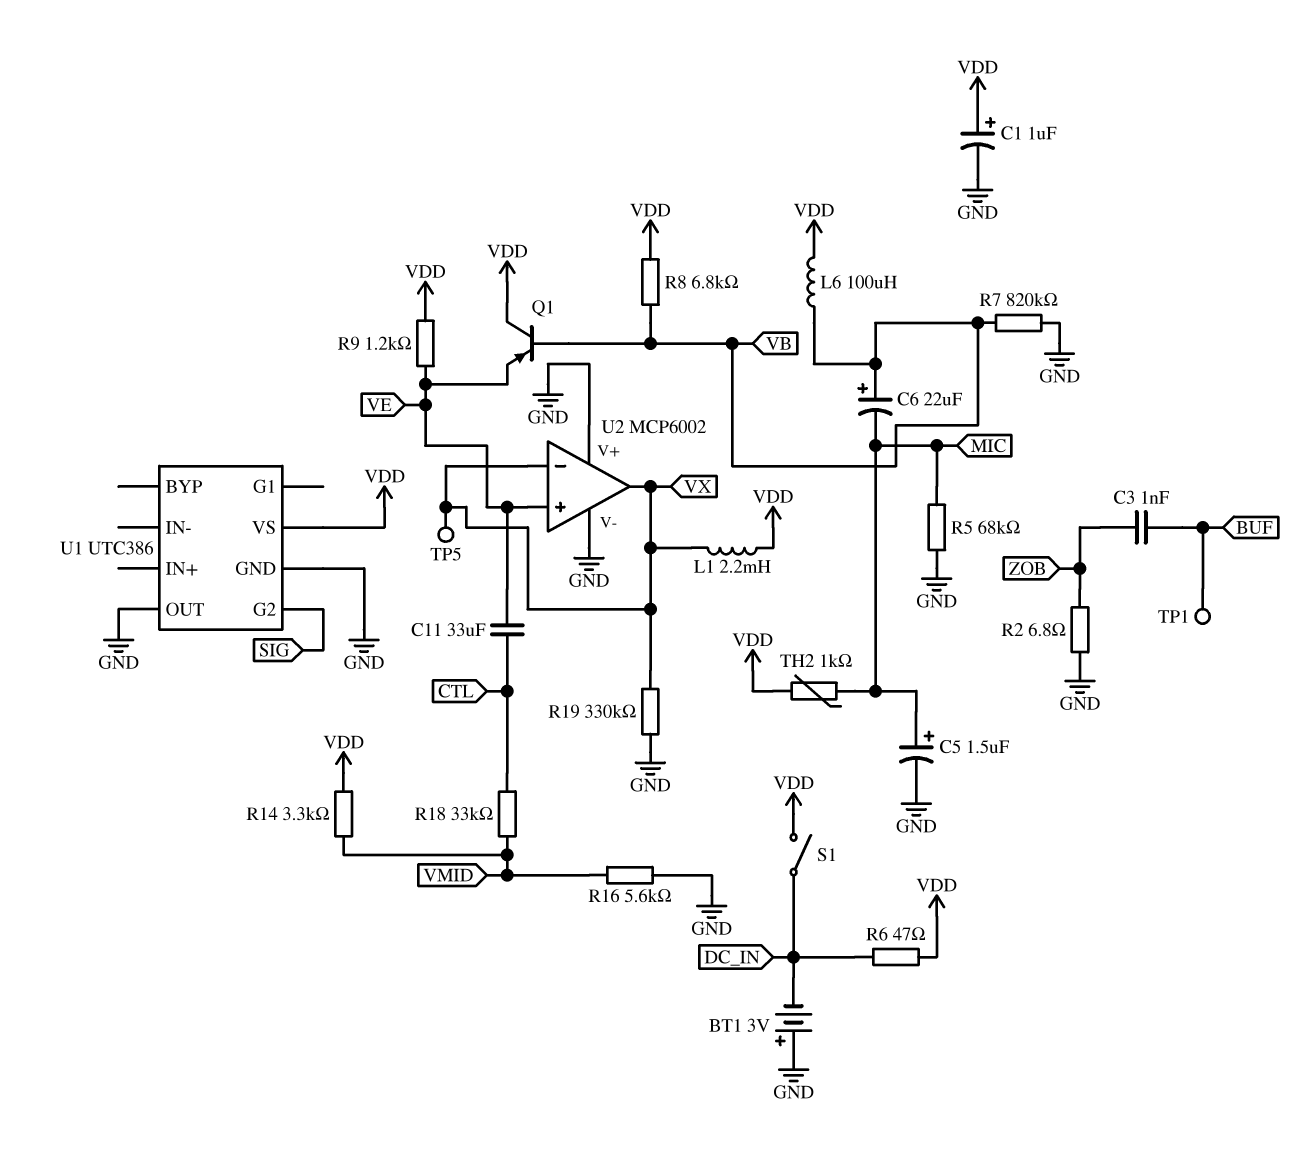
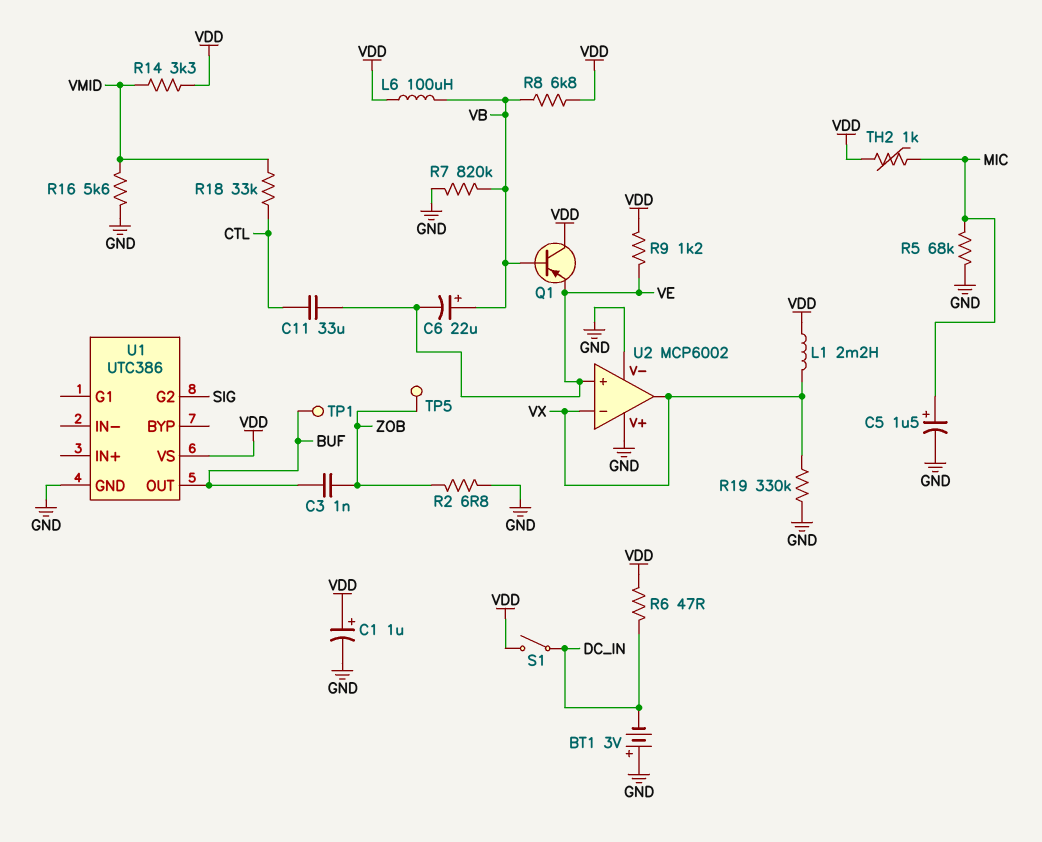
C6: 22uF (plus VB, minus MIC) -> 22uF (plus VB, minus VE)
TP5: test point (VX) -> test point (ZOB)
U1 pin OUT: GND -> BUF

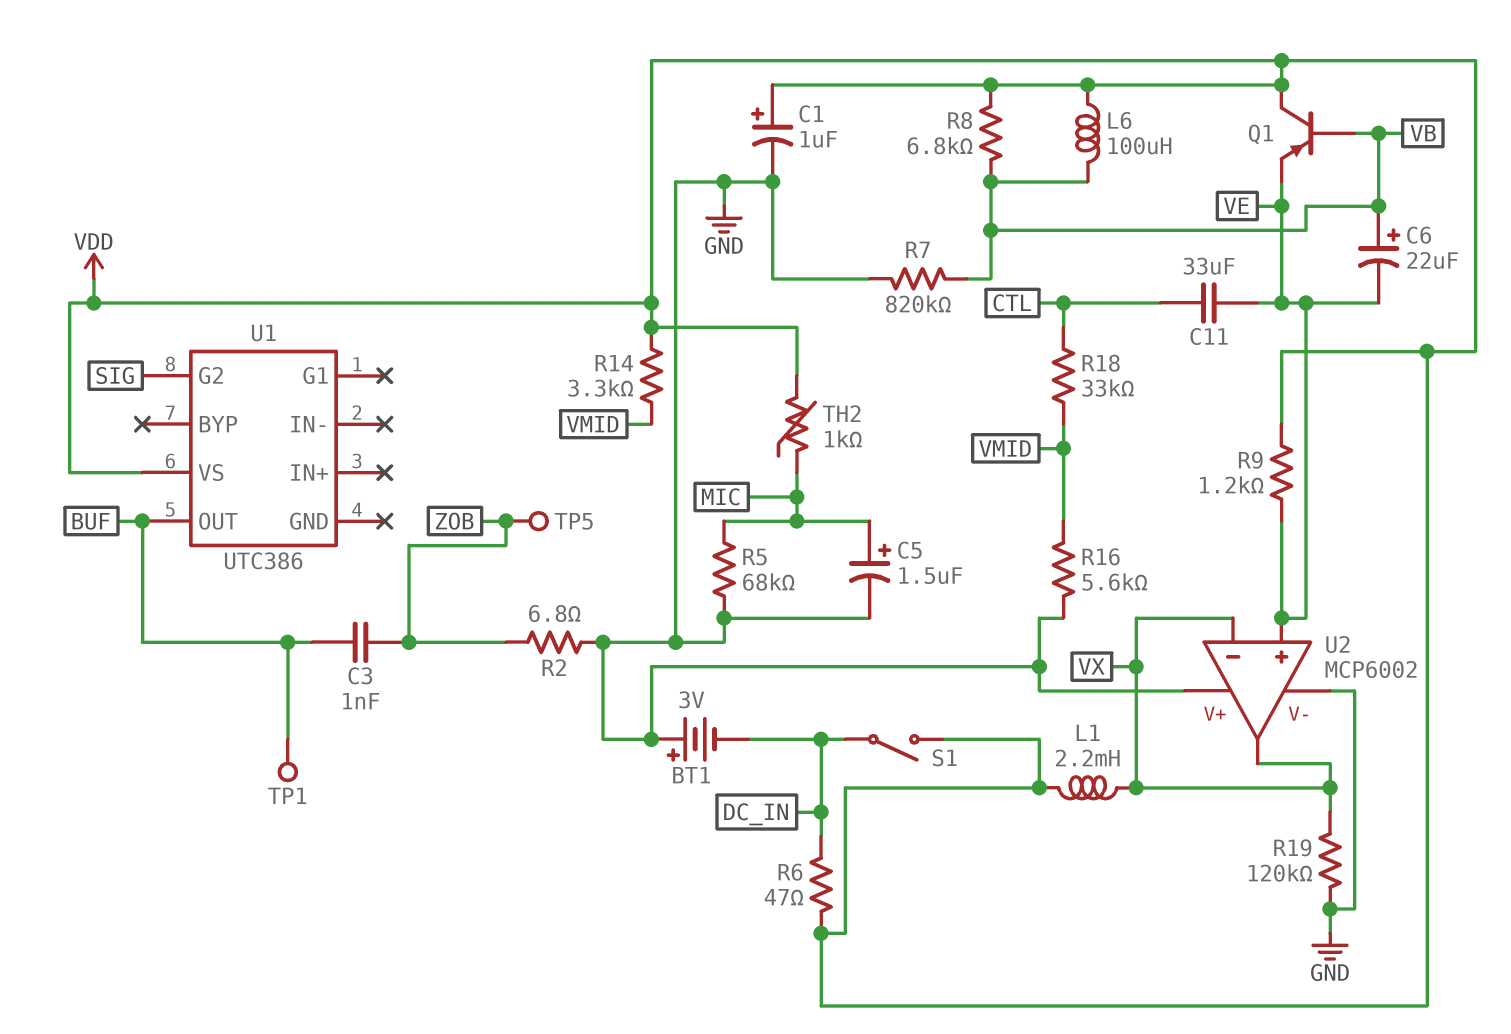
R19: 330k (GND, VX) -> 120k (GND, VX)
U1 pin GND: GND -> none

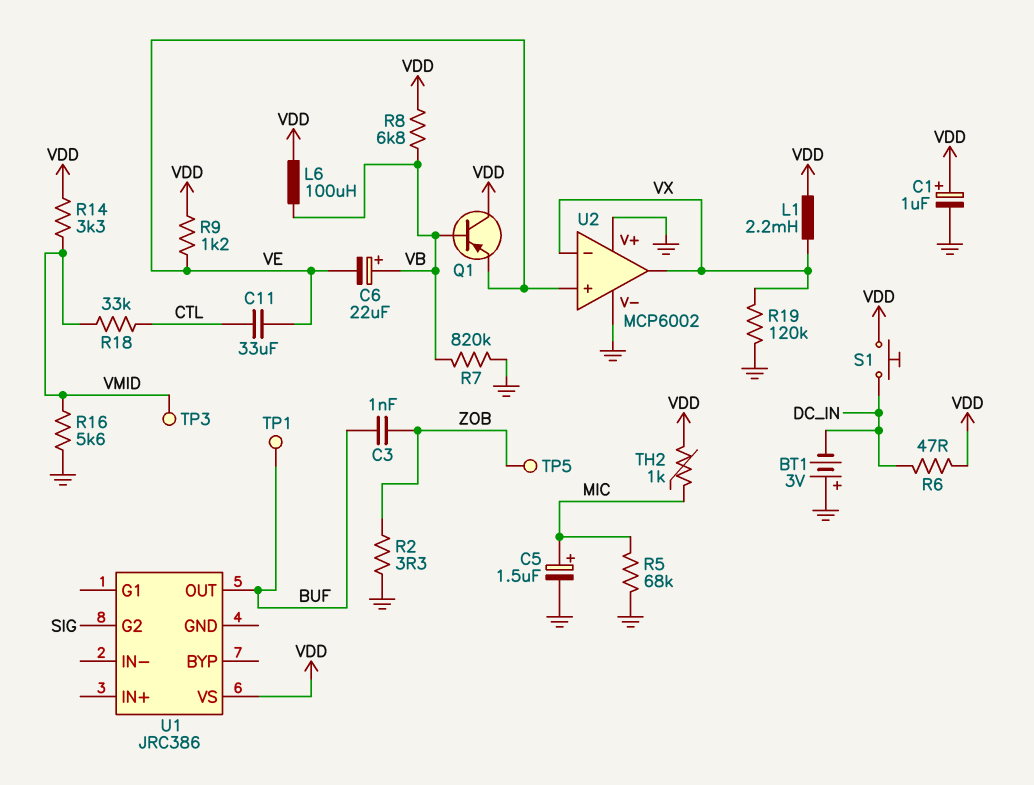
R2: 6.8 (GND, ZOB) -> 3.3 (GND, ZOB)
S1: switch (DC_IN, VDD) -> button (DC_IN, VDD)
TP3: none -> test point (VMID)
U1: UTC386 -> JRC386

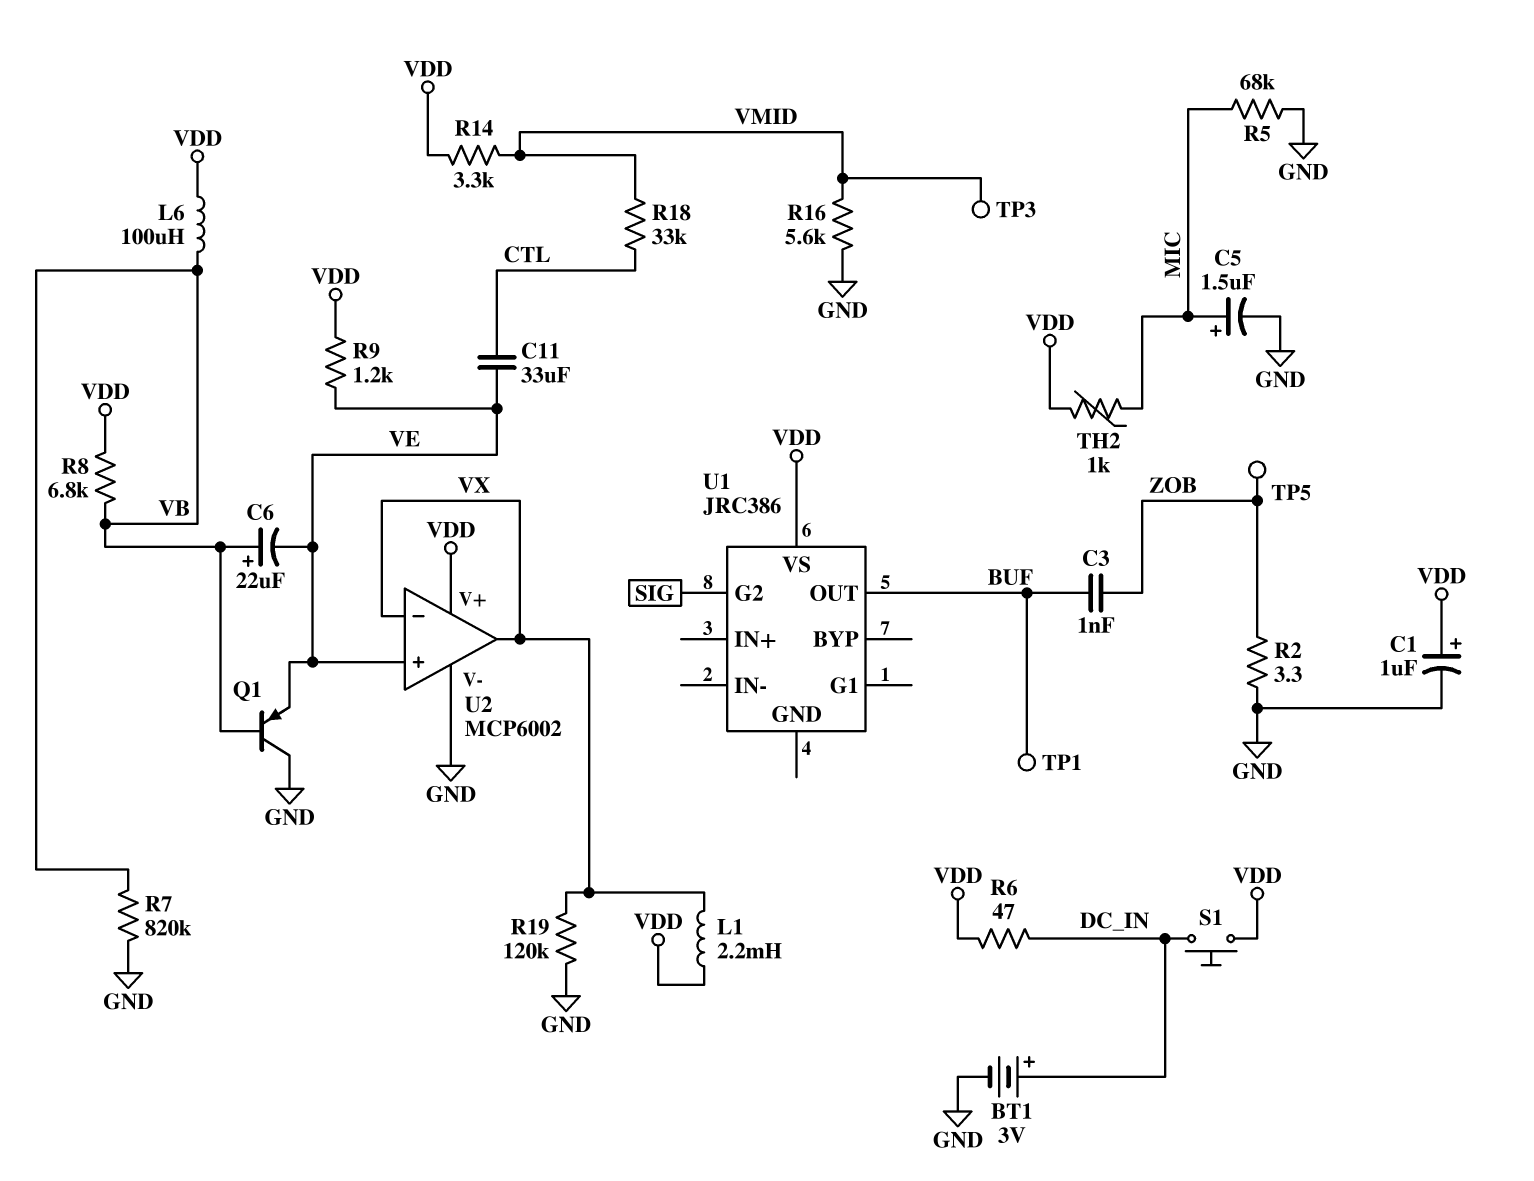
BT1: 3V (plus GND, minus DC_IN) -> 3V (plus DC_IN, minus GND)
Q1: PNP (B VB, C VDD, E VE) -> PNP (B VB, C GND, E VE)
U2 pin V+: GND -> VDD

